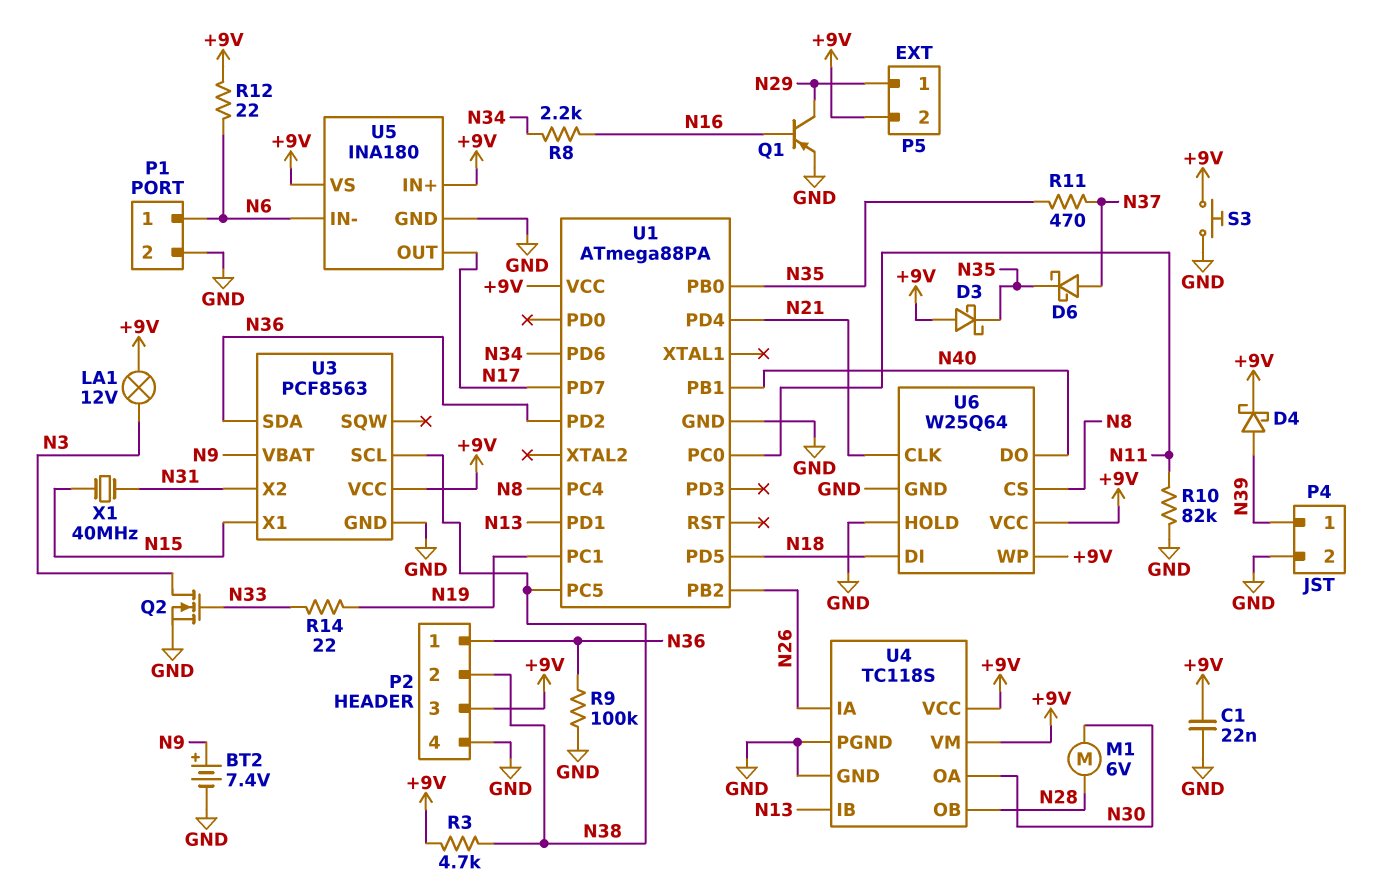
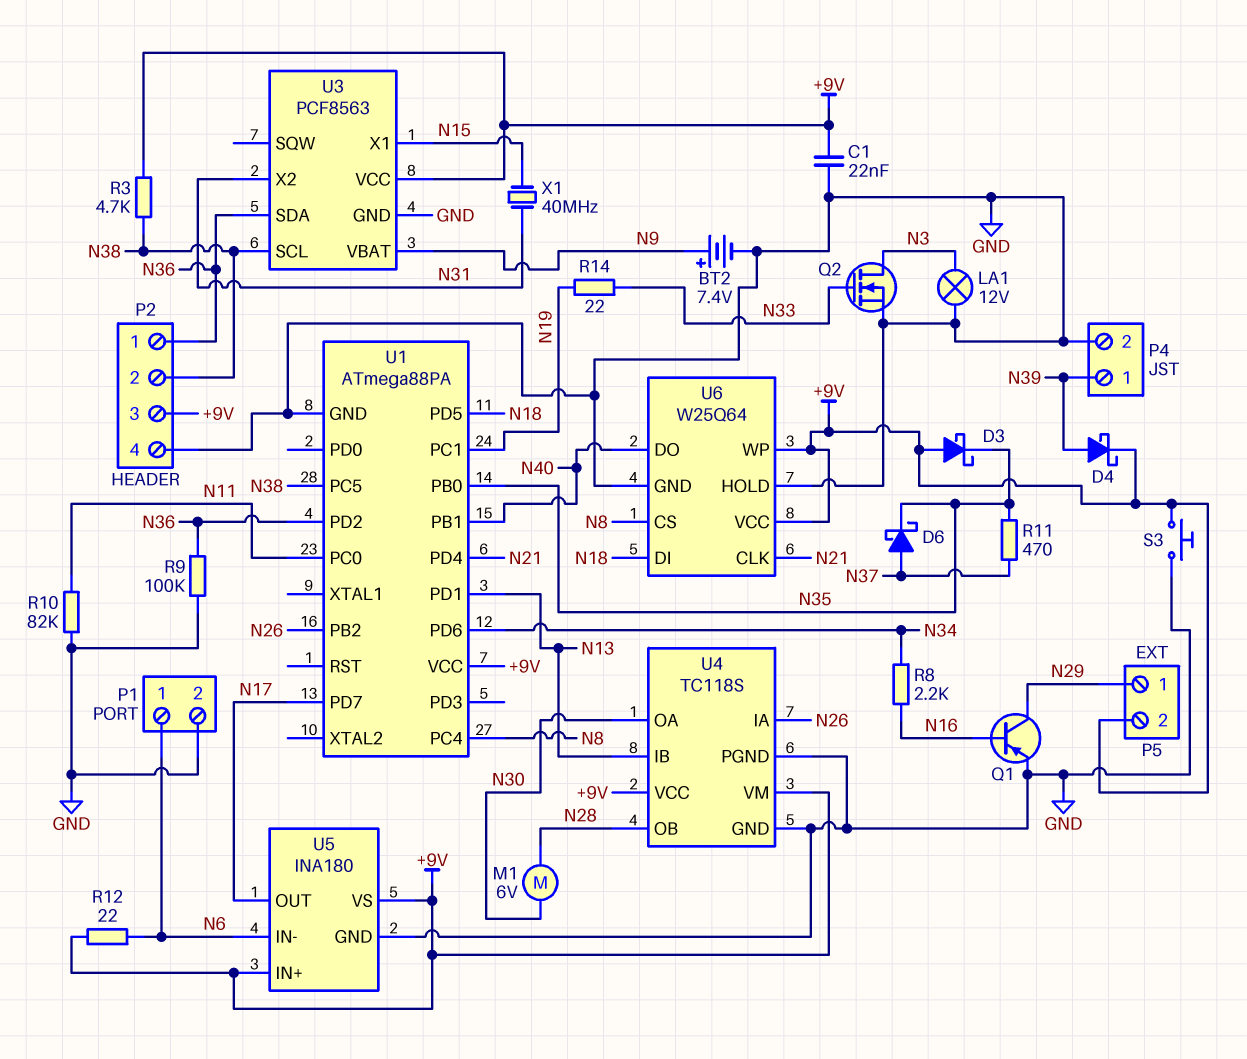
LA1: lamp 12V (+9V, N3) -> lamp 12V (GND, N3)

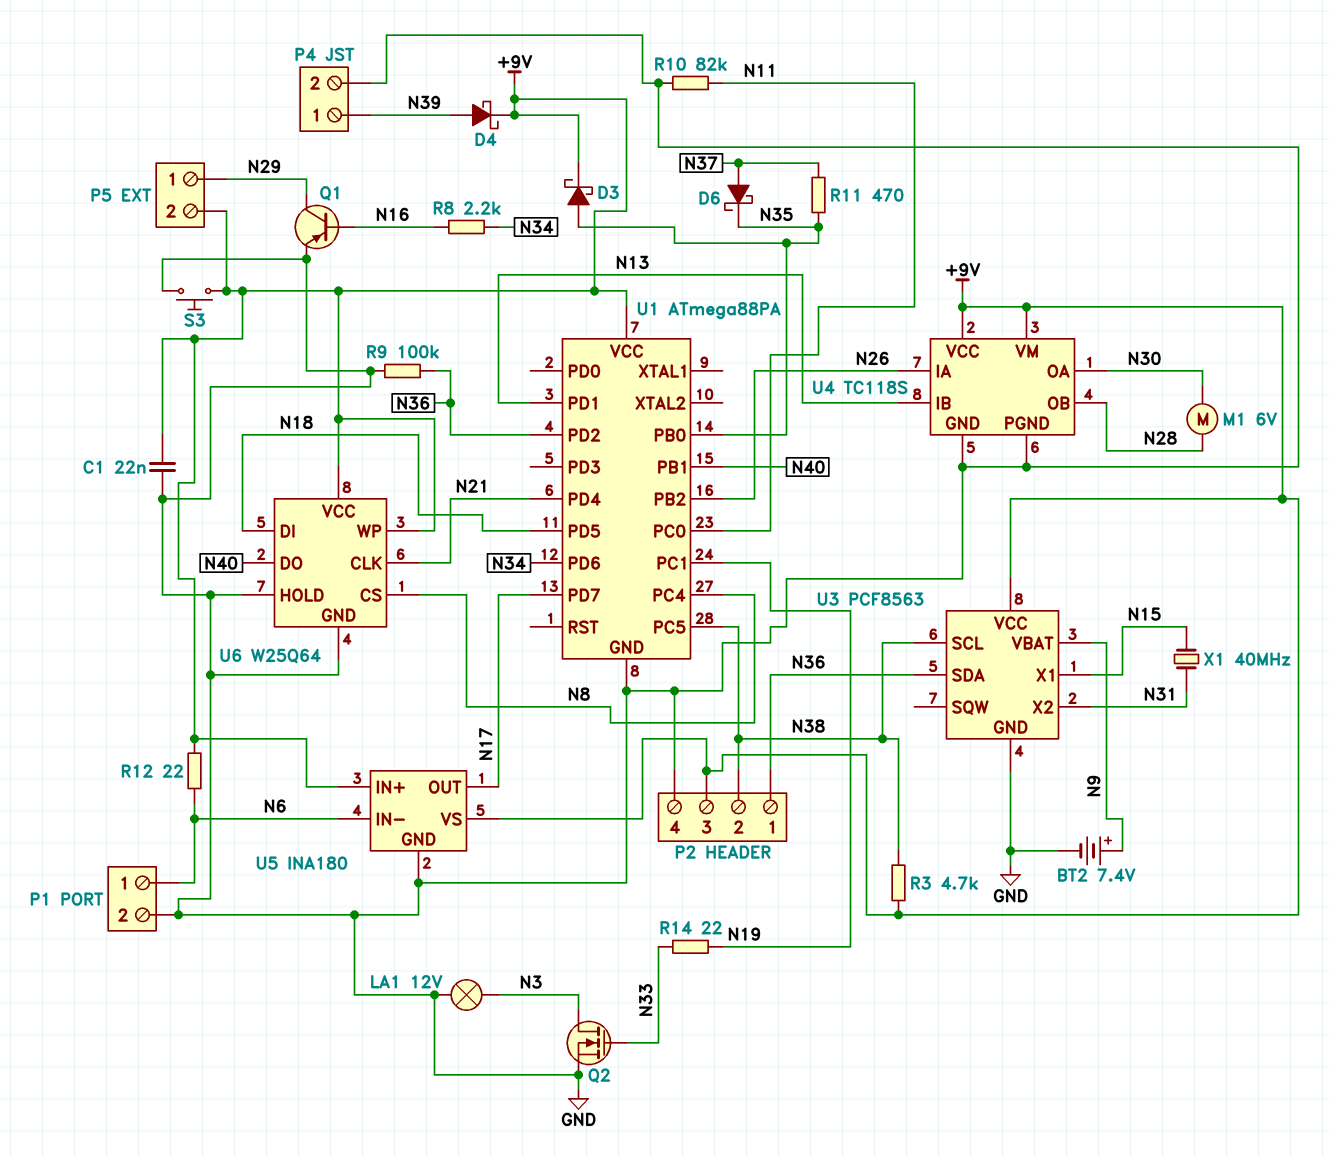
D3: schottky (A +9V, K N35) -> schottky (A N35, K +9V)

